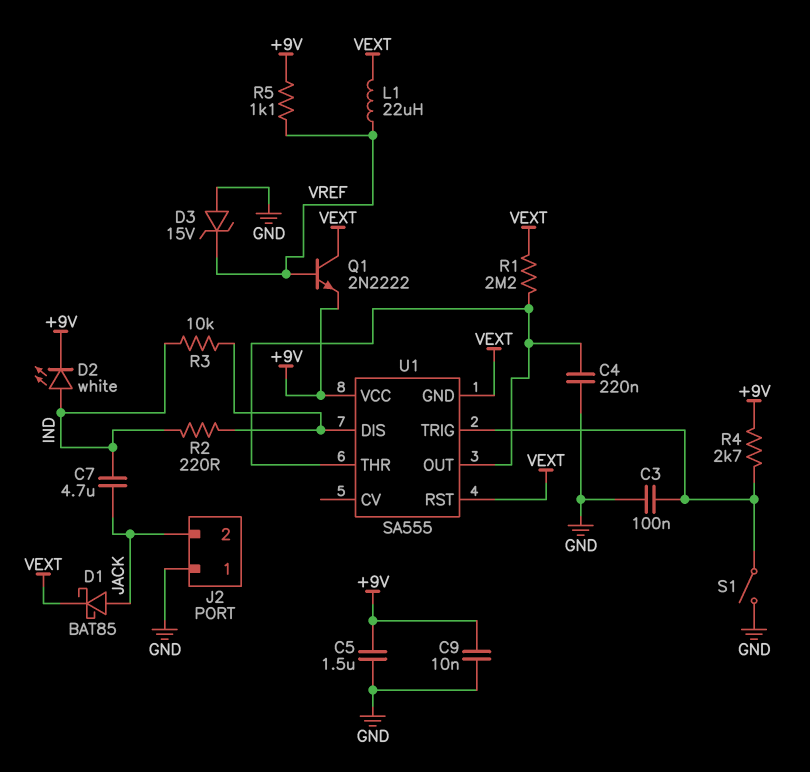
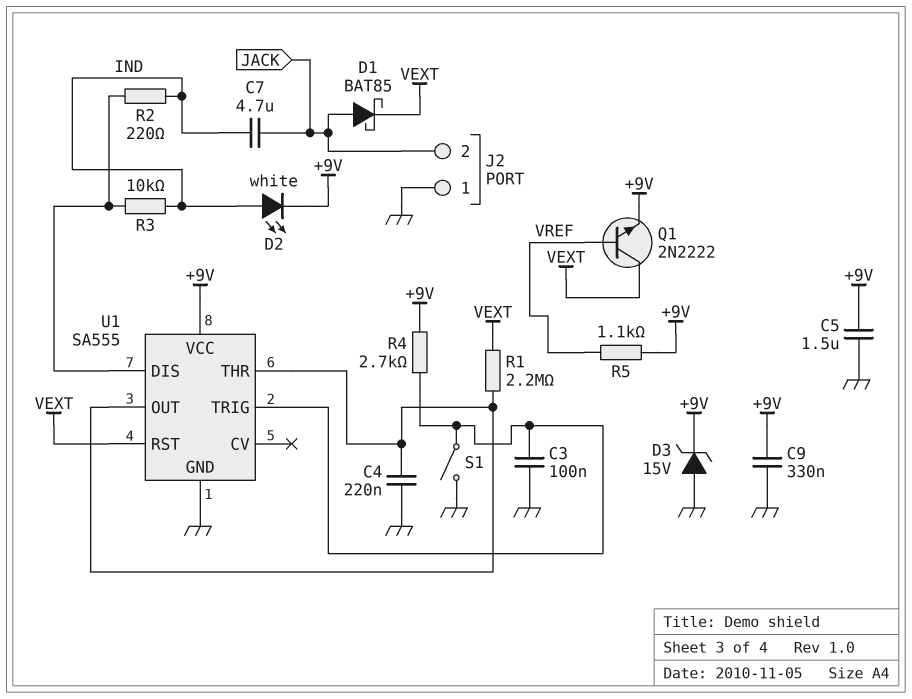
C9: 10nF (+9V, GND) -> 330nF (+9V, GND)
D3: zener 15V (A GND, K VREF) -> zener 15V (A GND, K +9V)
L1: 22uH (VEXT, VREF) -> none
U1 pin GND: VEXT -> GND

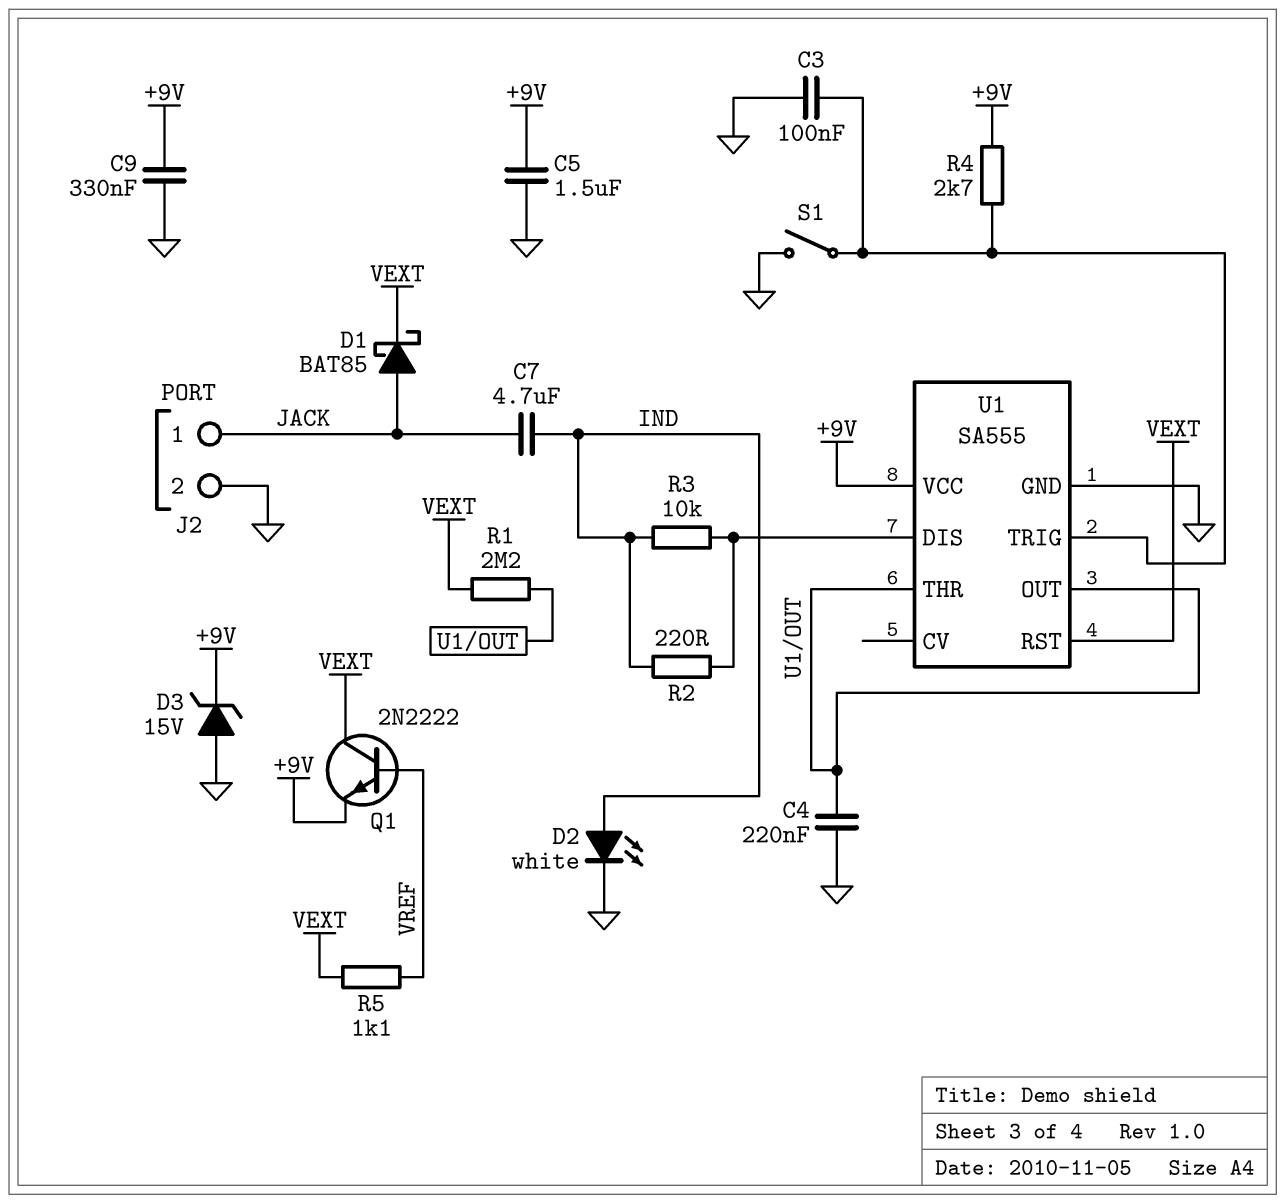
D2: LED white (A IND, K +9V) -> LED white (A IND, K GND)
J2 pin 1: GND -> JACK
J2 pin 2: JACK -> GND
R5: 1.1k (+9V, VREF) -> 1.1k (VEXT, VREF)

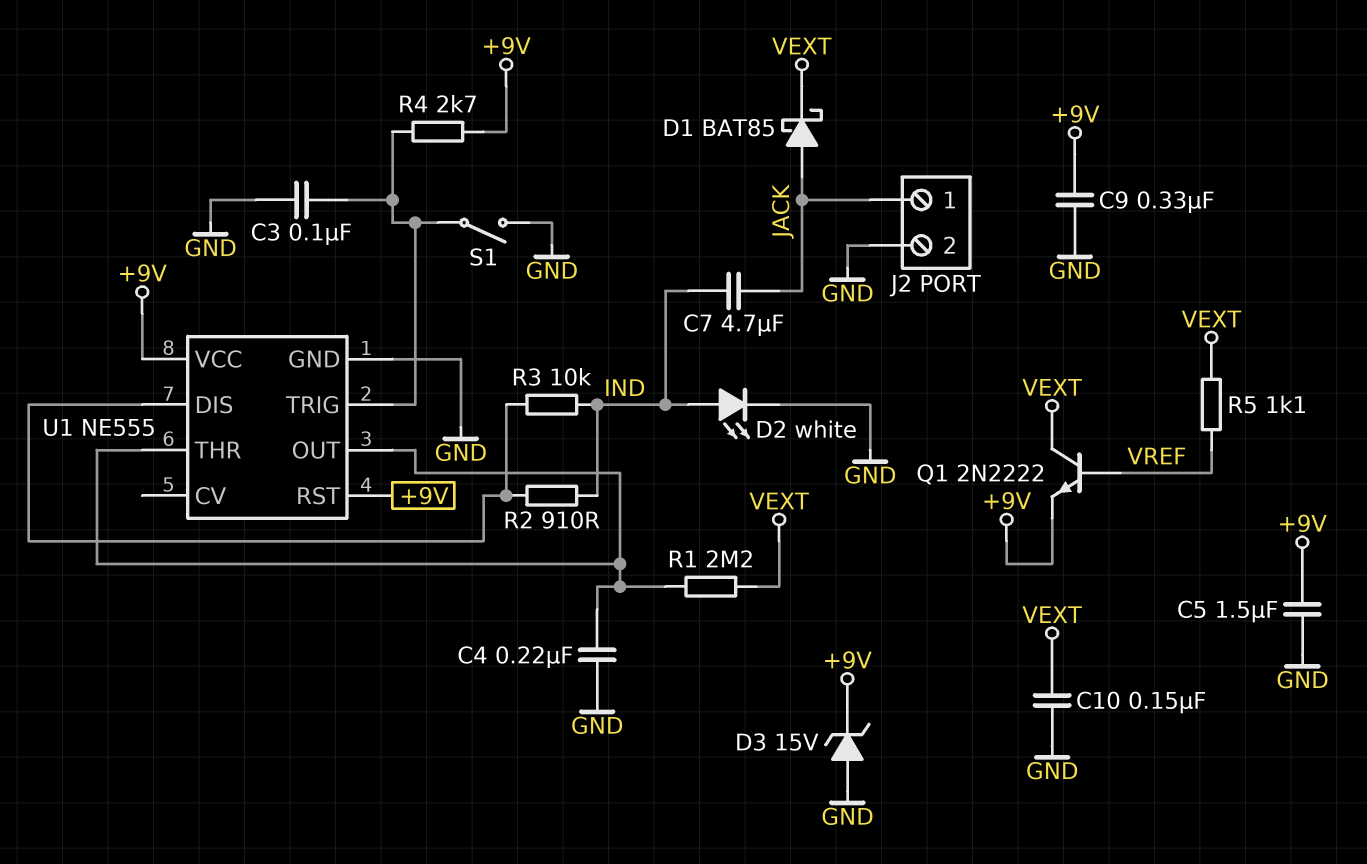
C10: none -> 150nF (GND, VEXT)
R2: 220 (IND, U1/DIS) -> 910 (IND, U1/DIS)
U1: SA555 -> NE555
U1 pin RST: VEXT -> +9V

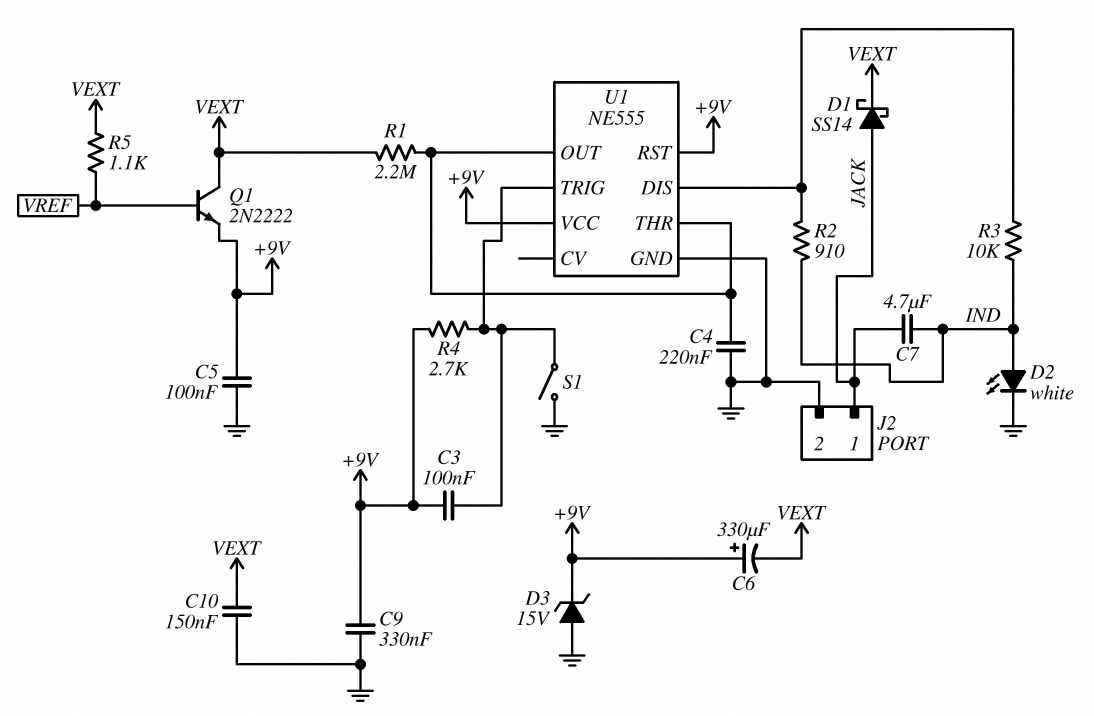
C3: 100nF (GND, U1/TRIG) -> 100nF (+9V, U1/TRIG)
C5: 1.5uF (+9V, GND) -> 100nF (+9V, GND)
C6: none -> 330uF (plus +9V, minus VEXT)
D1: schottky BAT85 (A JACK, K VEXT) -> schottky SS14 (A JACK, K VEXT)

